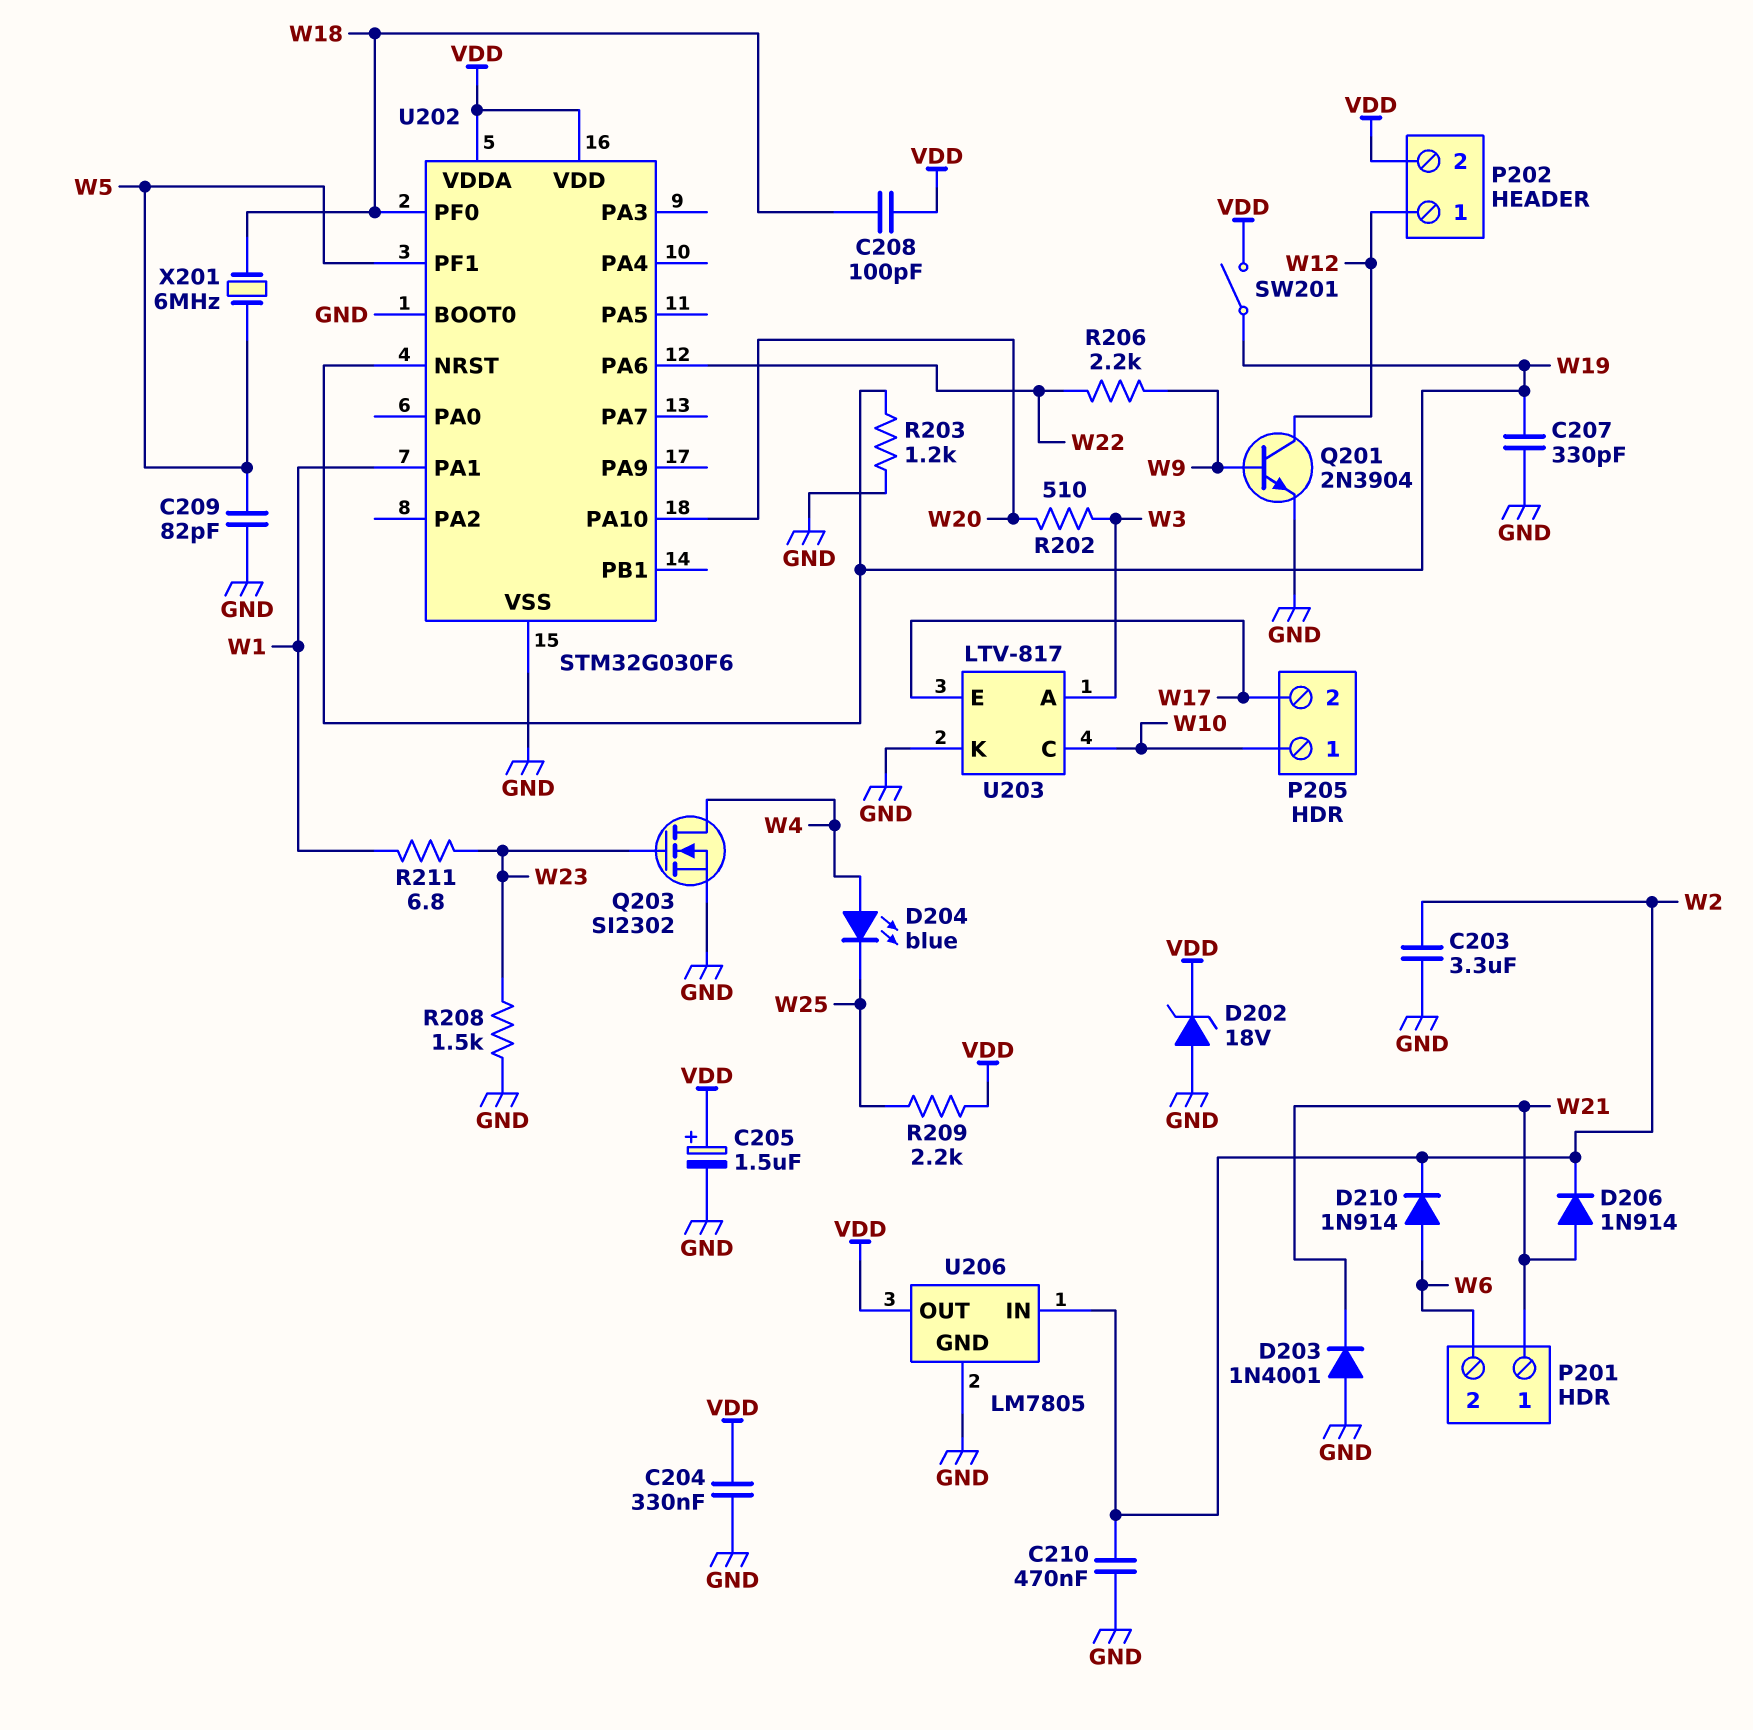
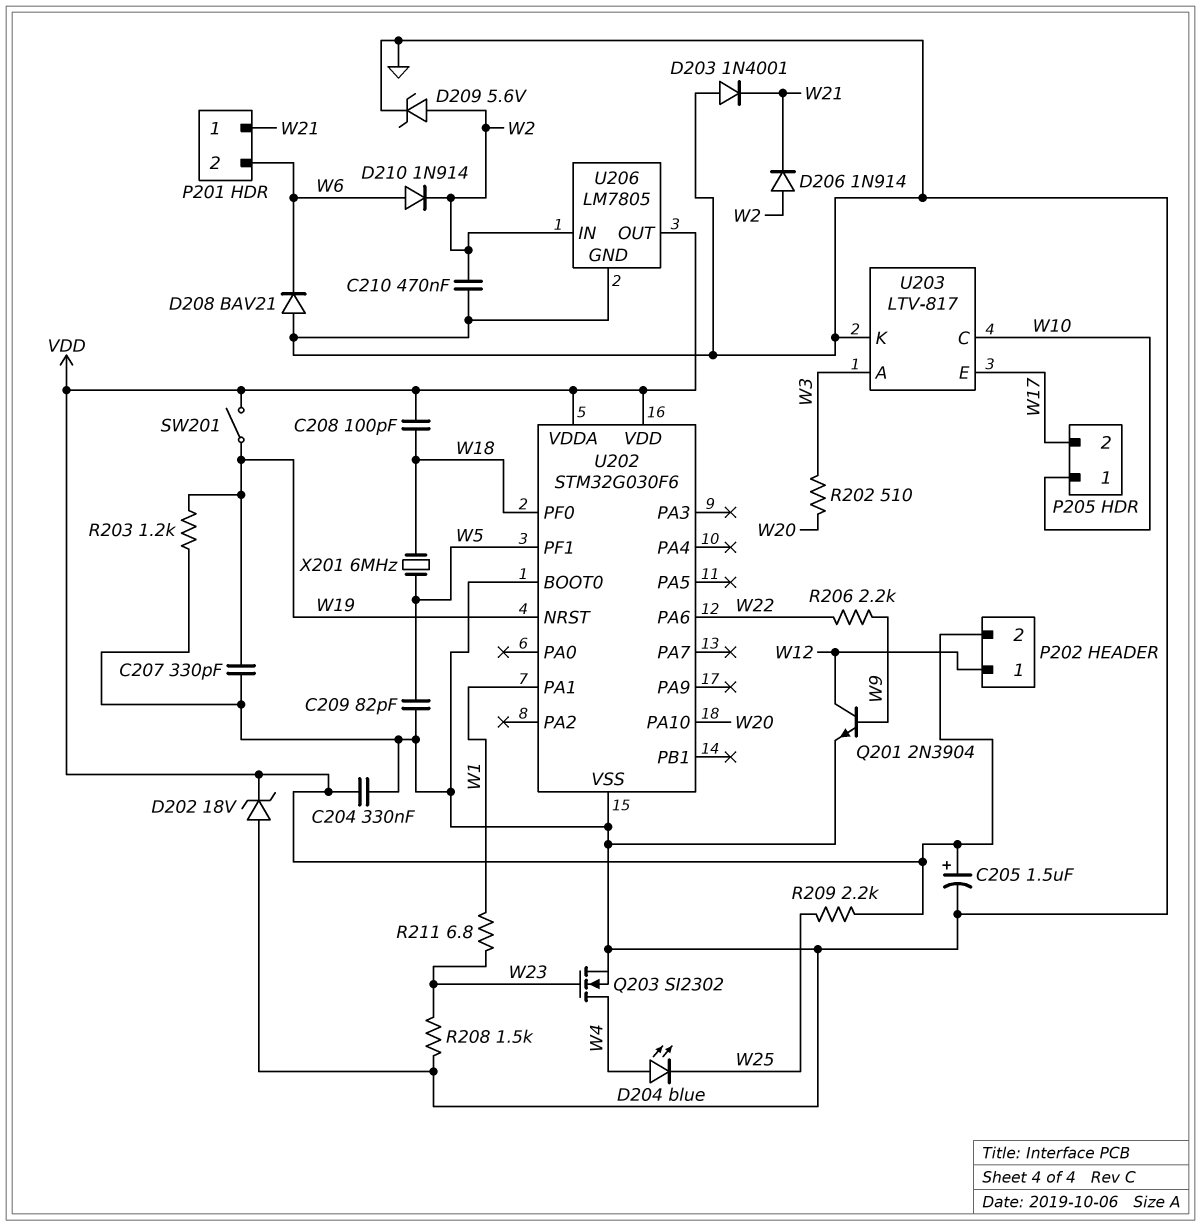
C203: 3.3uF (GND, W2) -> none
D206: diode 1N914 (A W21, K W2) -> diode 1N914 (A W2, K W21)
D208: none -> diode BAV21 (A GND, K W6)
D209: none -> zener 5.6V (A W2, K GND)

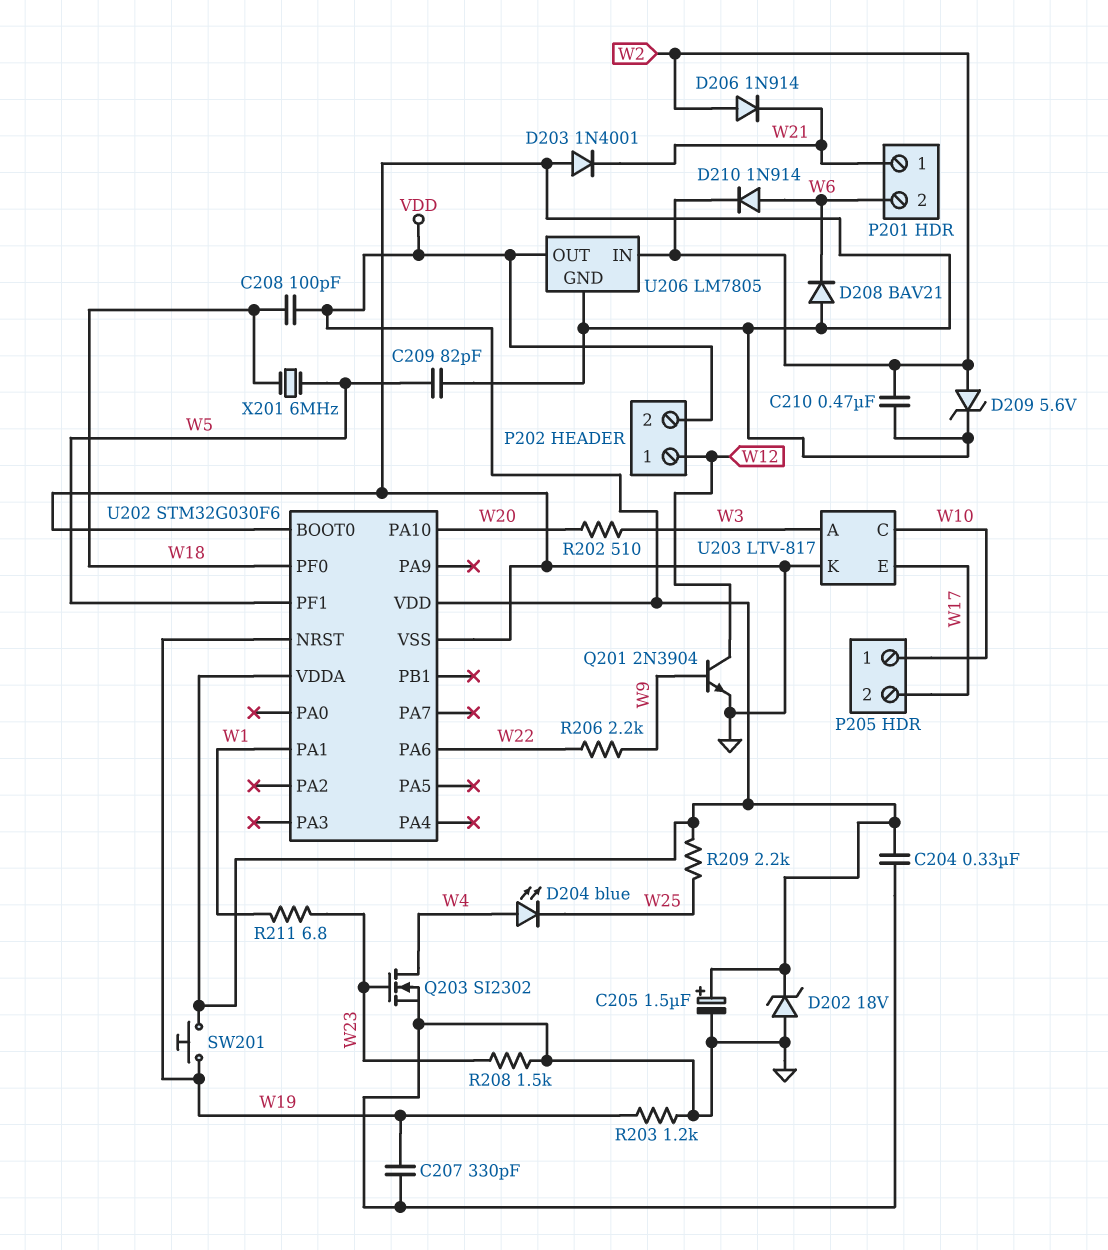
SW201: switch (VDD, W19) -> button (VDD, W19)

